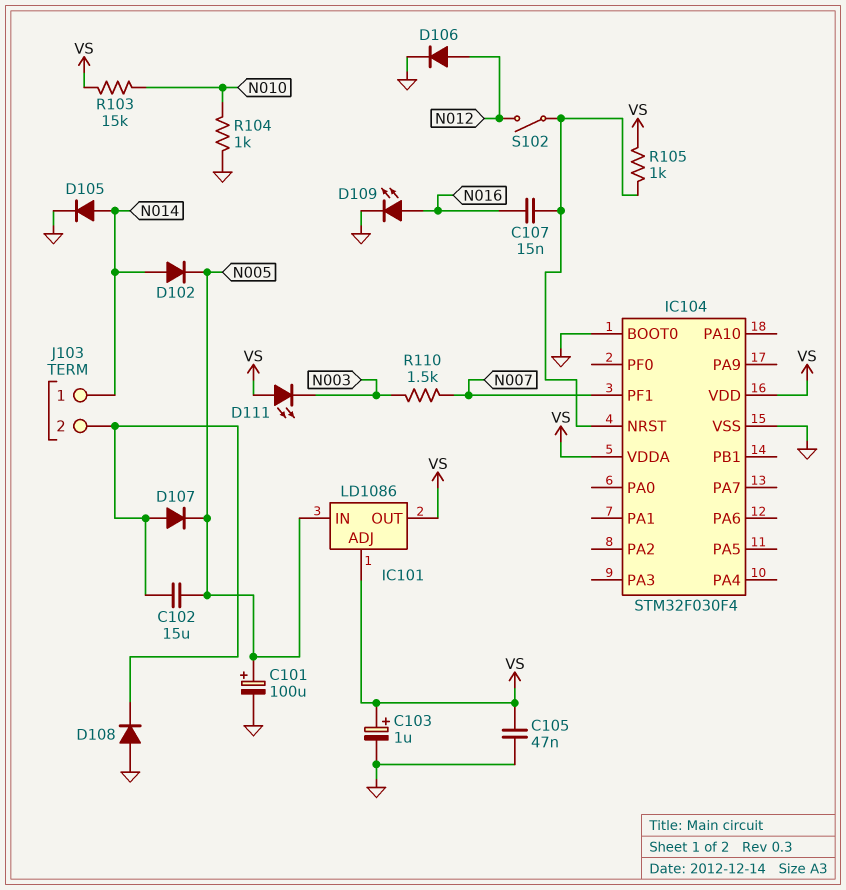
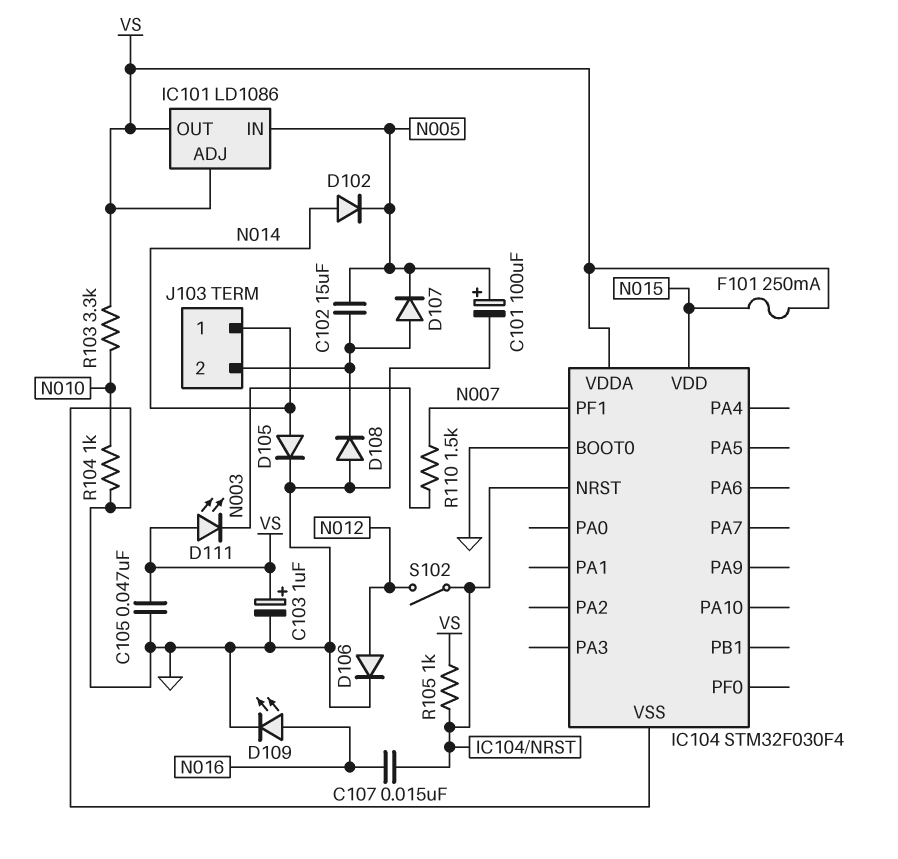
F101: none -> 250mA (N015, VS)
IC104 pin VDD: VS -> N015
R103: 15k (N010, VS) -> 3.3k (N010, VS)

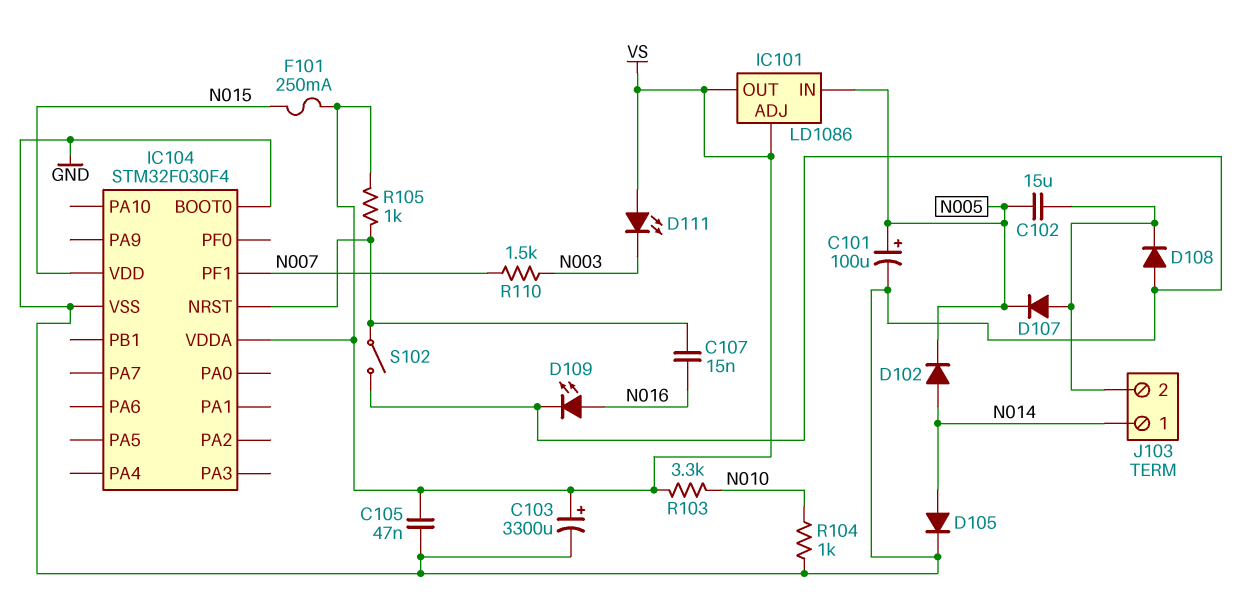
C103: 1uF (plus VS, minus GND) -> 3300uF (plus VS, minus GND)
D106: diode (A N012, K GND) -> none
S102: switch (IC104/NRST, N012) -> switch (GND, IC104/NRST)

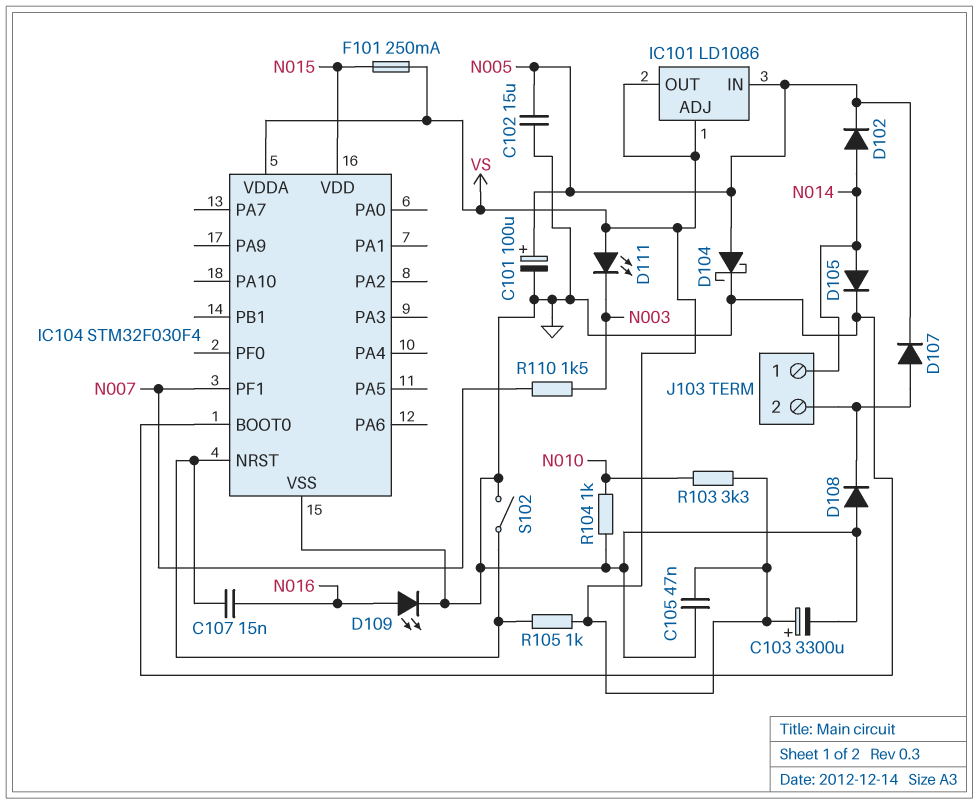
C102: 15uF (J103/2, N005) -> 15uF (GND, N005)
D104: none -> schottky (A N005, K GND)

